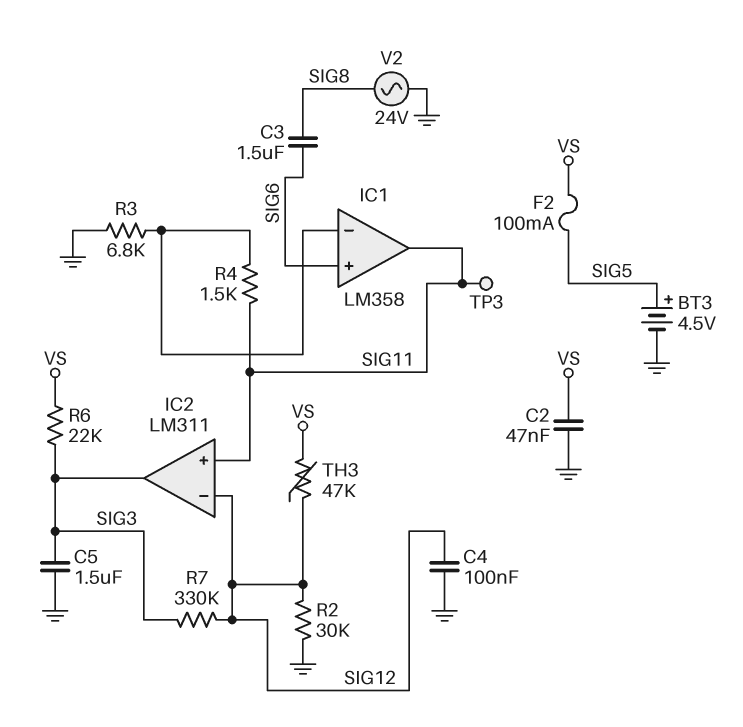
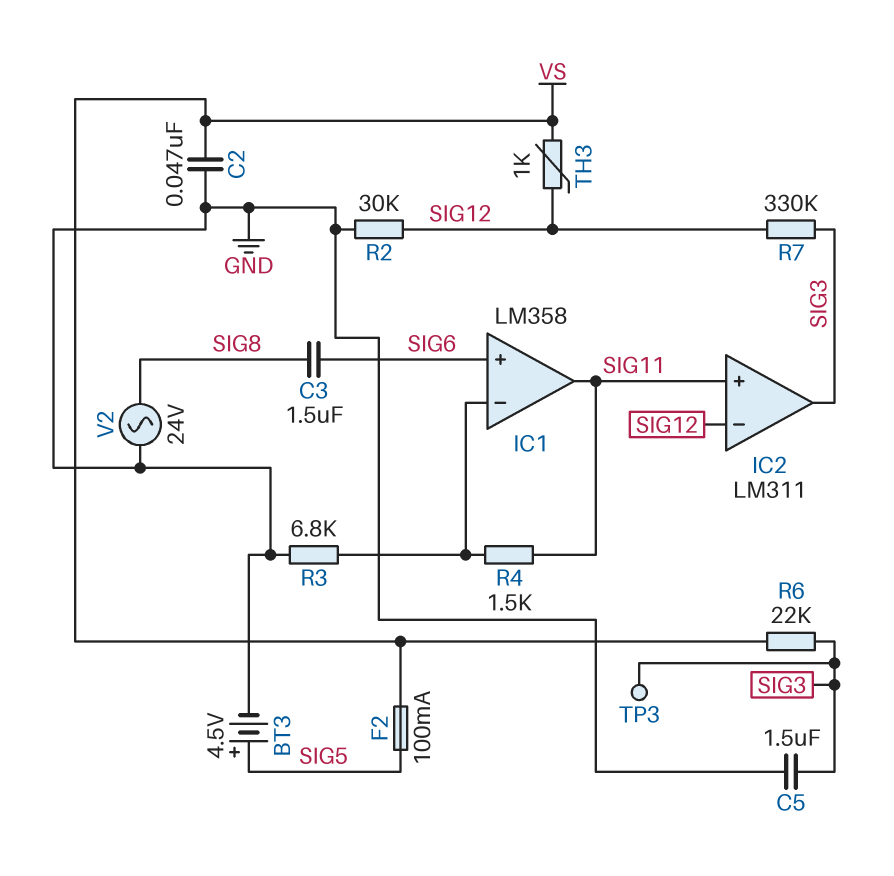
C4: 100nF (GND, SIG12) -> none
TH3: 47k (SIG12, VS) -> 1k (SIG12, VS)
TP3: test point (SIG11) -> test point (SIG3)

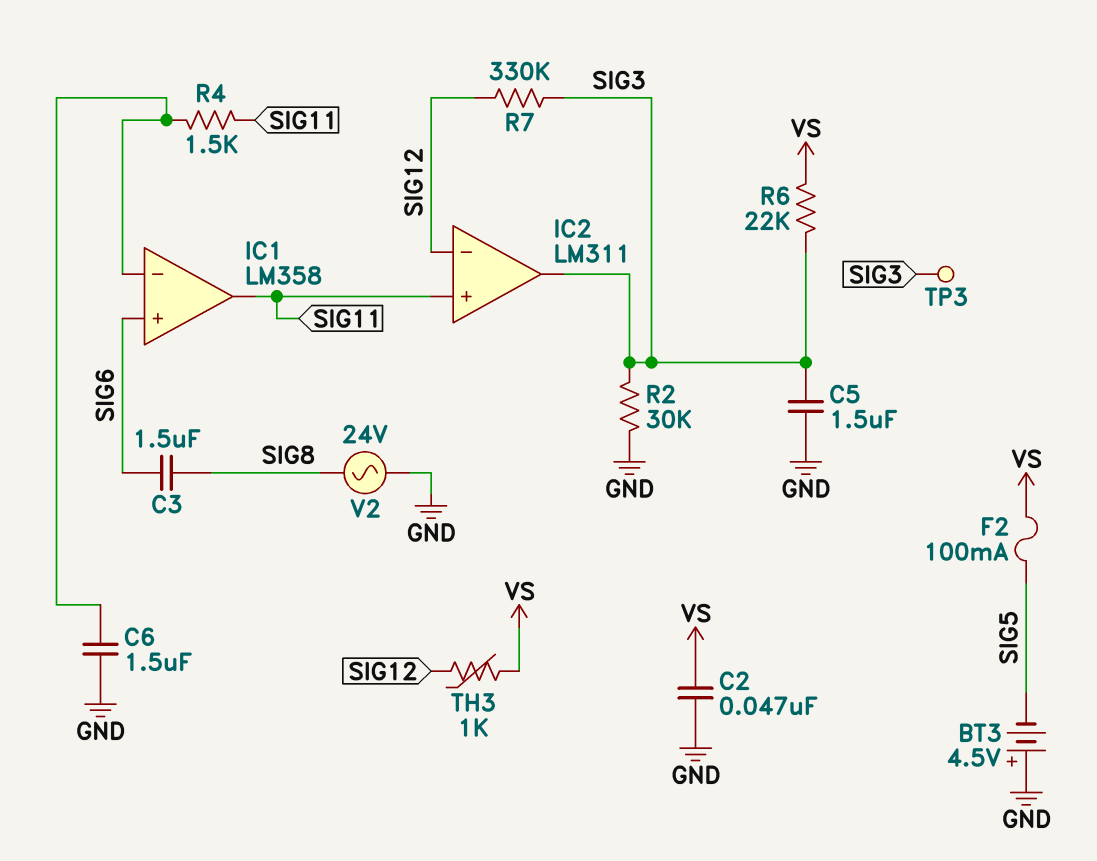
BT3: 4.5V (plus SIG5, minus GND) -> 4.5V (plus GND, minus SIG5)
C6: none -> 1.5uF (GND, IC1/in-)
R2: 30k (GND, SIG12) -> 30k (GND, SIG3)
R3: 6.8k (GND, IC1/in-) -> none

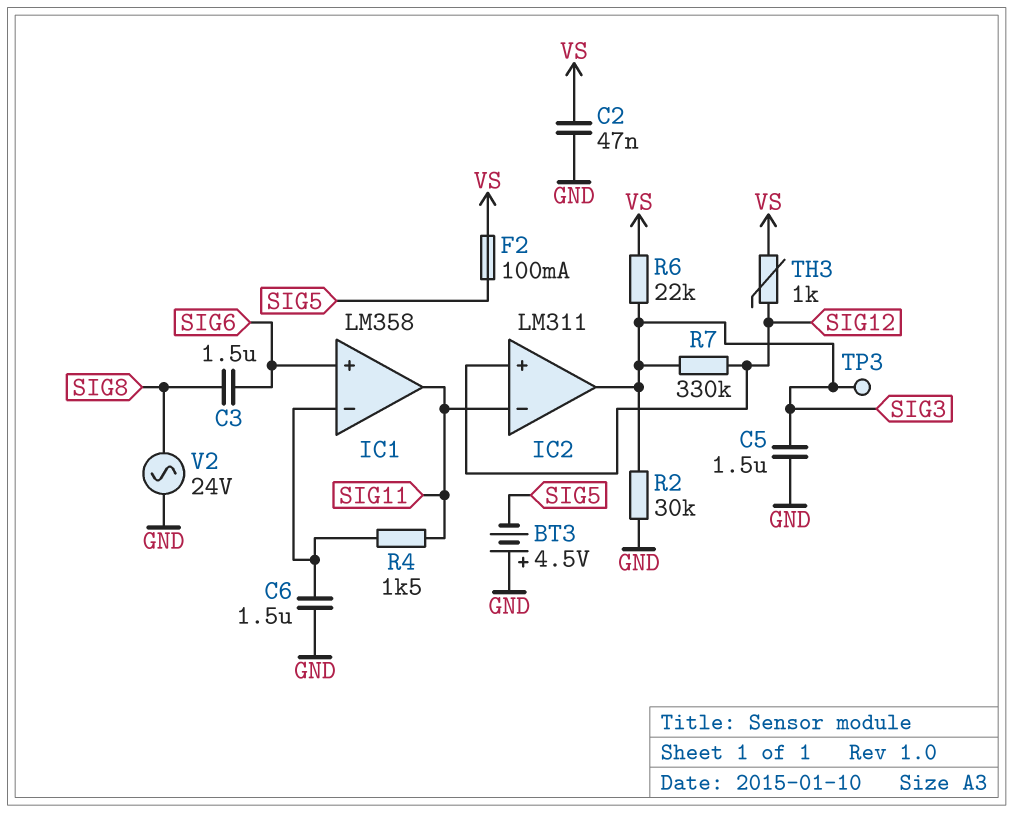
IC2 pin in+: SIG11 -> SIG12
IC2 pin in-: SIG12 -> SIG11

